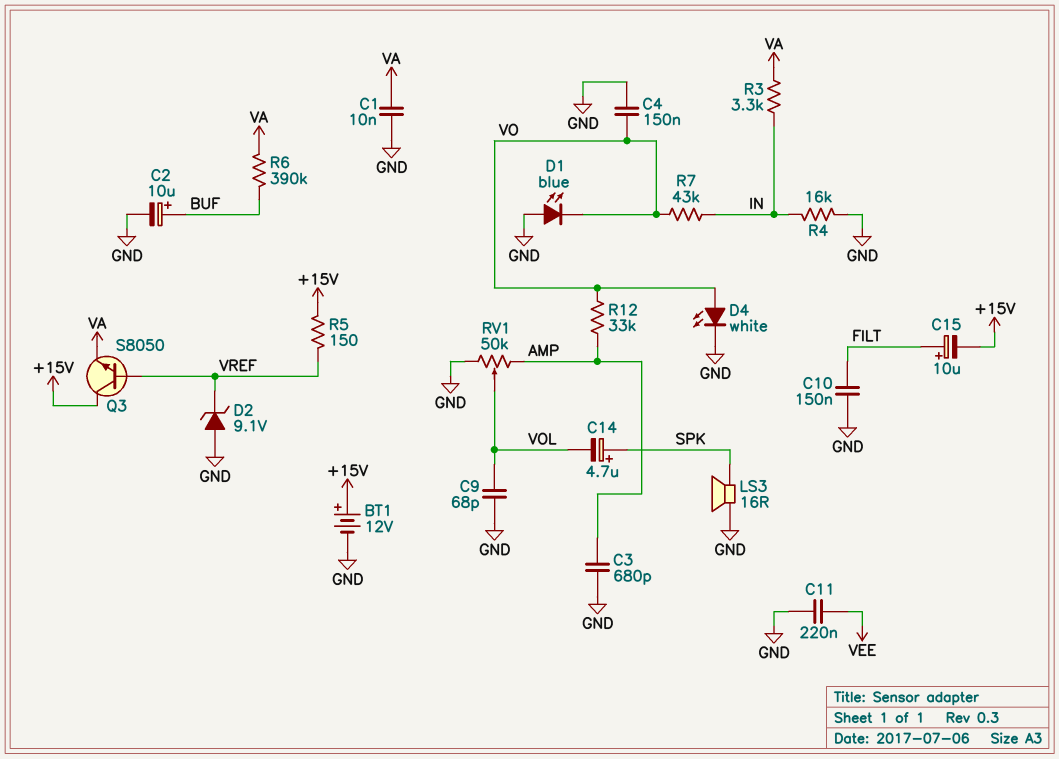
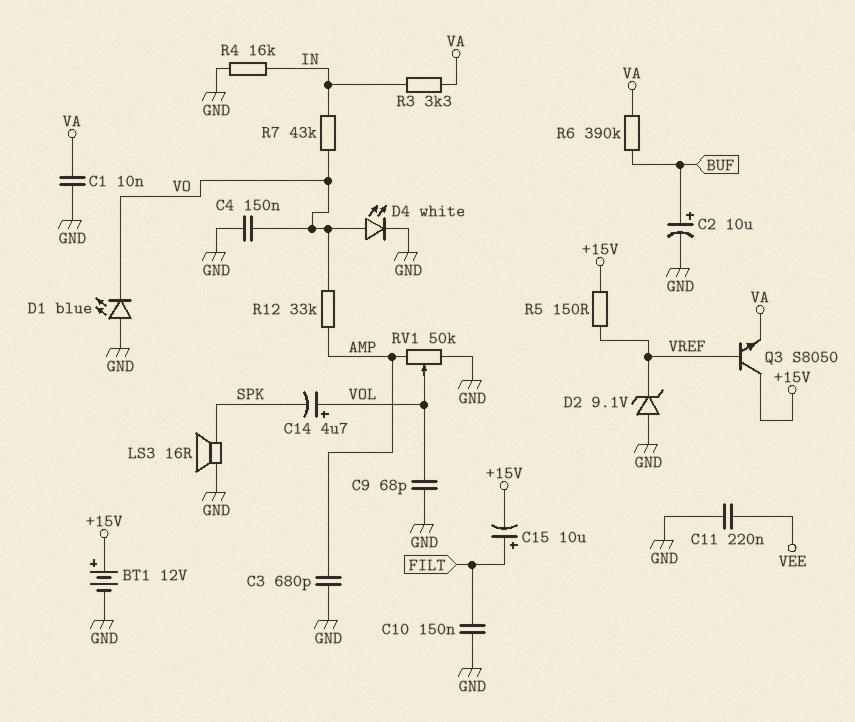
C14: 4.7uF (plus SPK, minus VOL) -> 4.7uF (plus VOL, minus SPK)

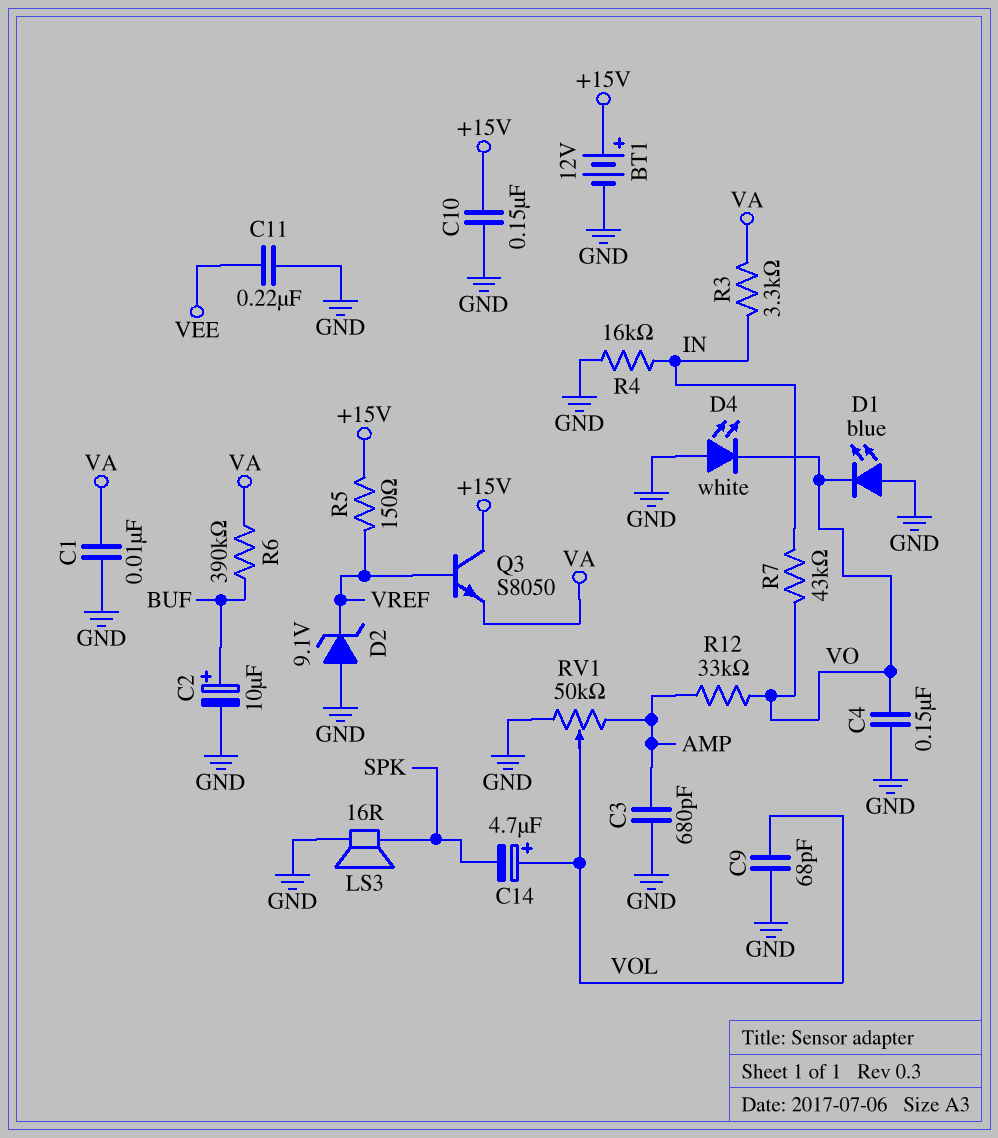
C10: 150nF (FILT, GND) -> 150nF (+15V, GND)
C15: 10uF (plus FILT, minus +15V) -> none
D4: LED white (A VO, K GND) -> LED white (A GND, K VO)

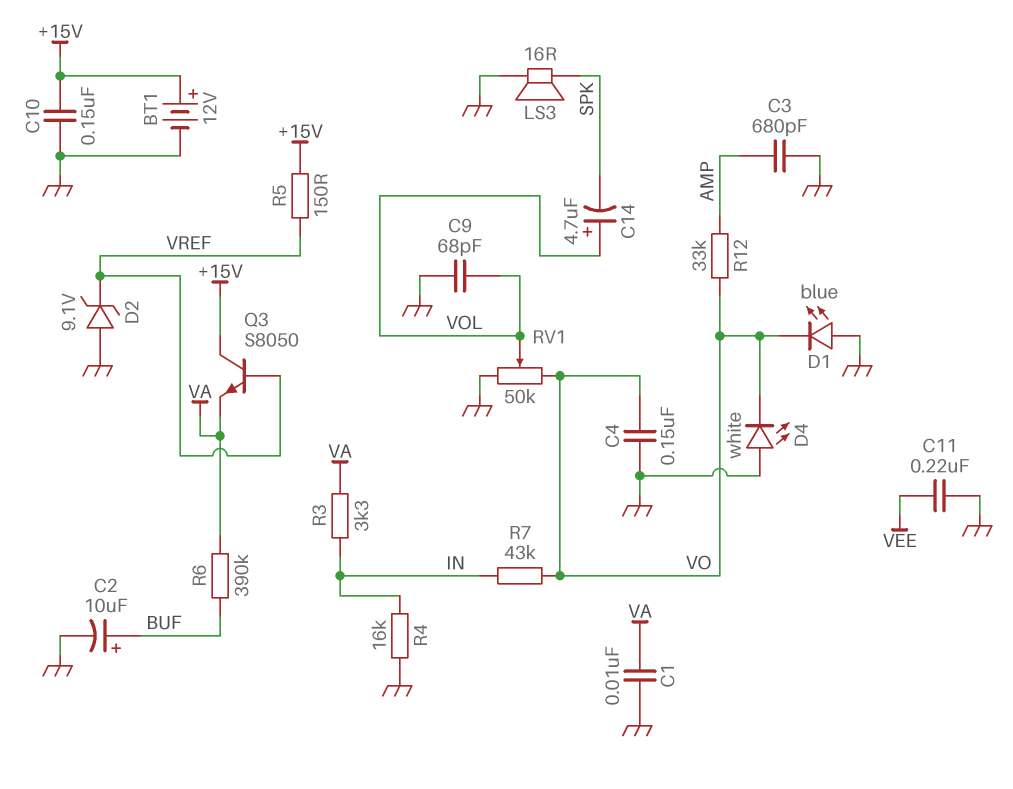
RV1: 50k (AMP, GND, wiper VOL) -> 50k (GND, VO, wiper VOL)

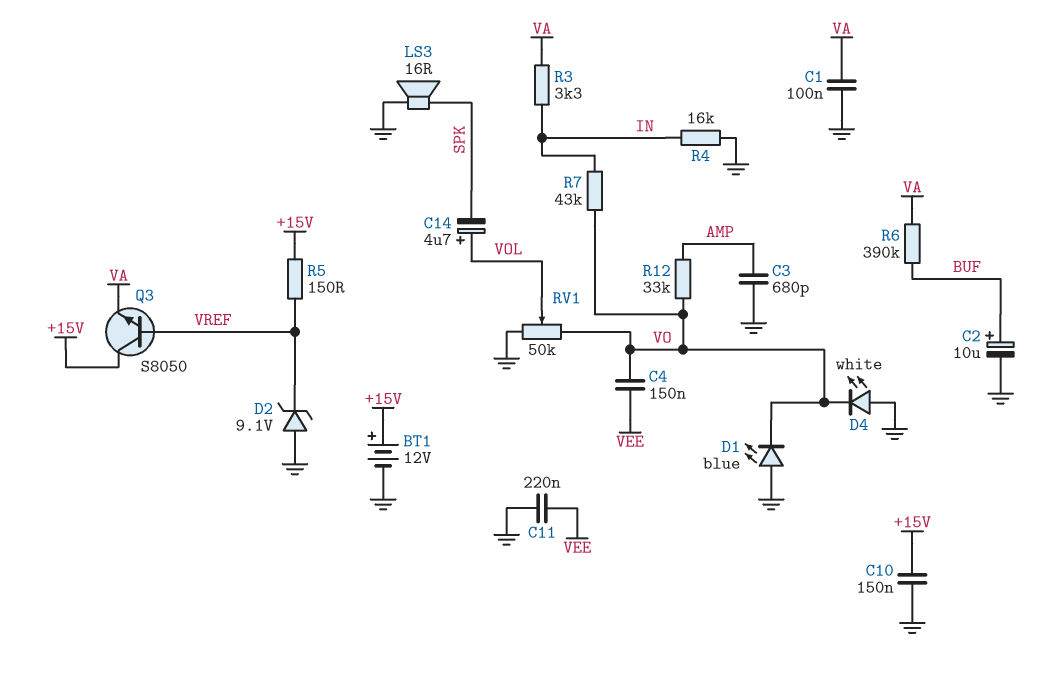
C1: 10nF (GND, VA) -> 100nF (GND, VA)
C4: 150nF (GND, VO) -> 150nF (VEE, VO)
C9: 68pF (GND, VOL) -> none

